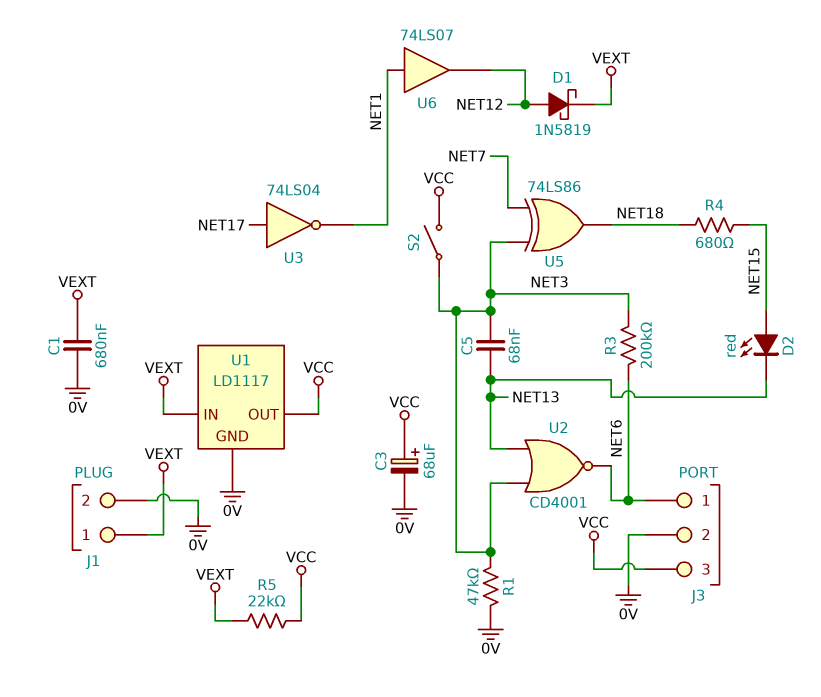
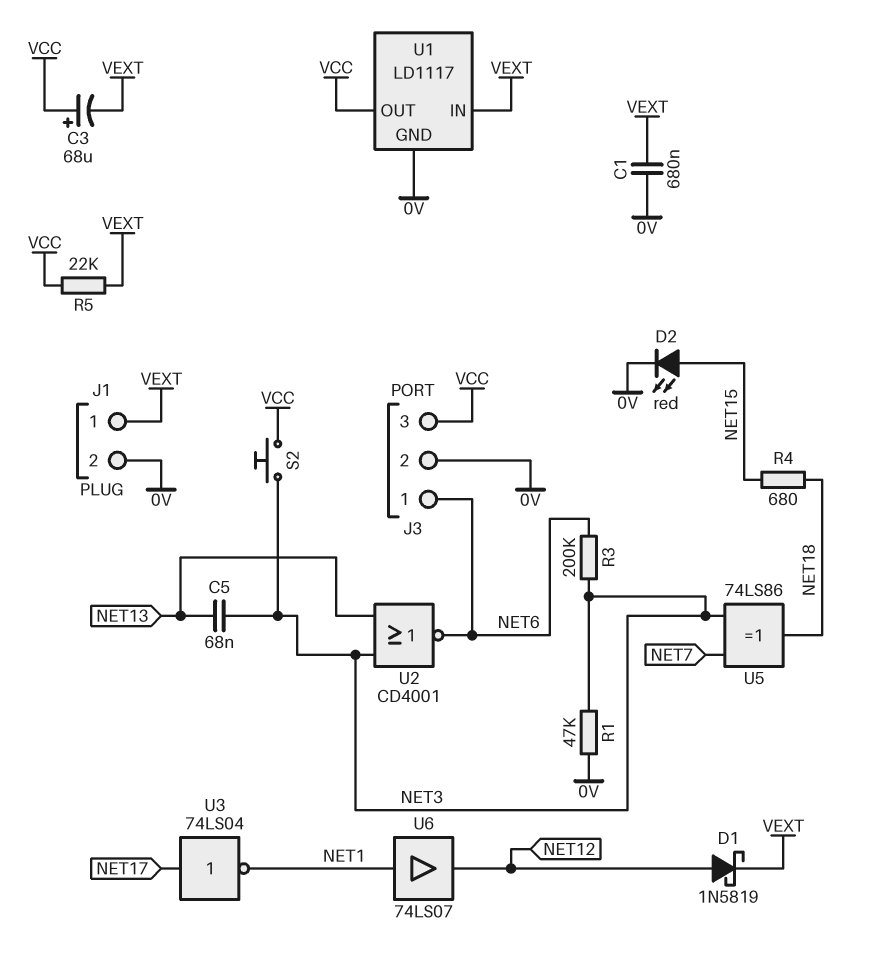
C3: 68uF (plus VCC, minus 0V) -> 68uF (plus VCC, minus VEXT)
D2: LED red (A NET15, K NET13) -> LED red (A NET15, K 0V)
S2: switch (NET3, VCC) -> button (NET3, VCC)

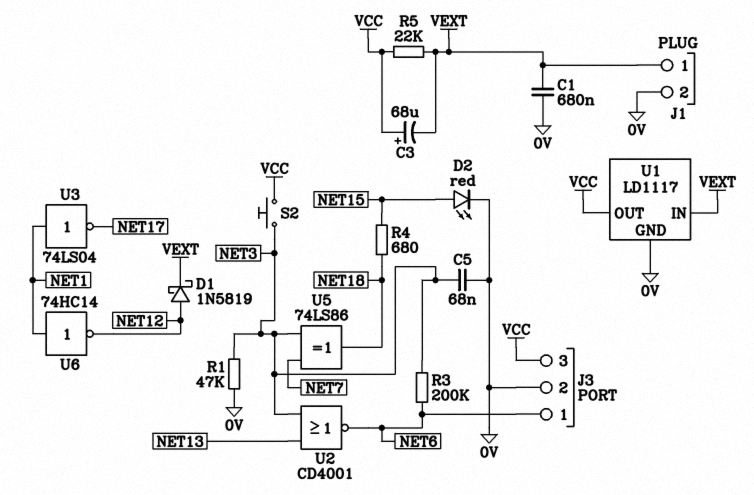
C5: 68nF (NET3, NET13) -> 68nF (0V, NET3)
U3: NOT 74LS04 (in NET17, out NET1) -> NOT 74LS04 (in NET1, out NET17)
U6: buffer 74LS07 (in NET1, out NET12) -> NOT 74HC14 (in NET1, out NET12)

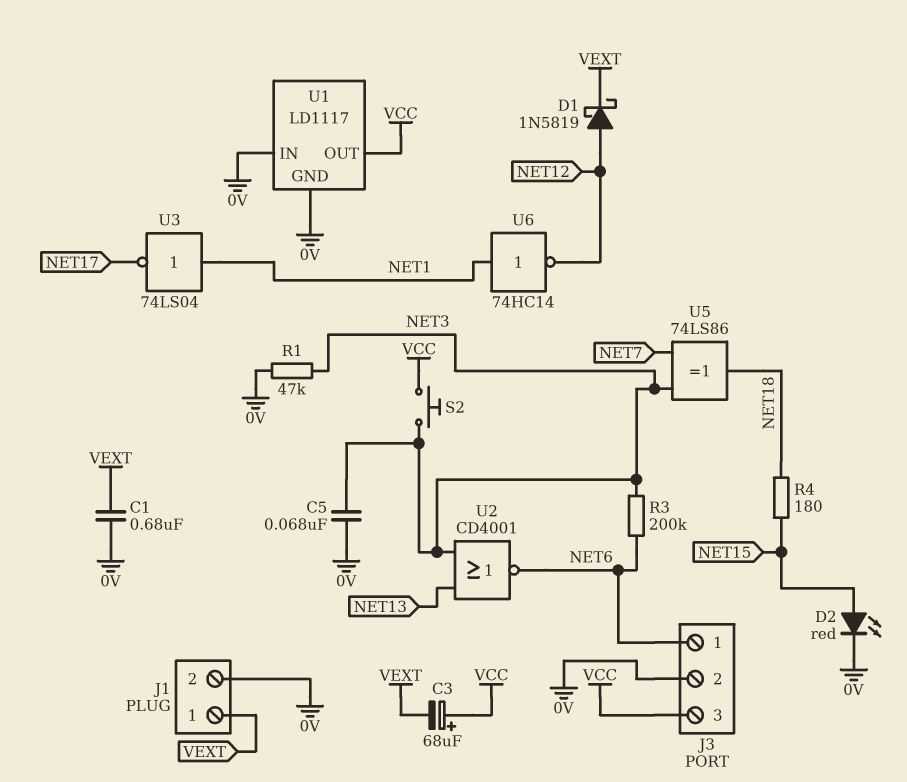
R4: 680 (NET15, NET18) -> 180 (NET15, NET18)
R5: 22k (VCC, VEXT) -> none
U1 pin IN: VEXT -> 0V

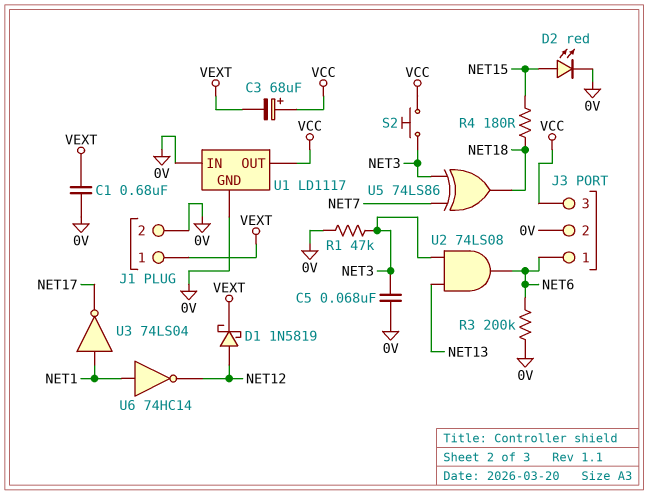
R3: 200k (NET3, NET6) -> 200k (0V, NET6)
U2: NOR CD4001 (in NET3, in NET13, out NET6) -> AND 74LS08 (in NET3, in NET13, out NET6)

